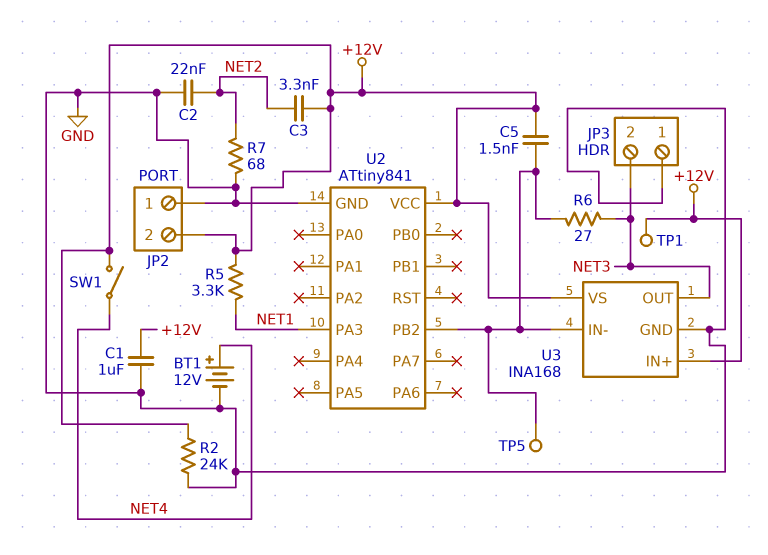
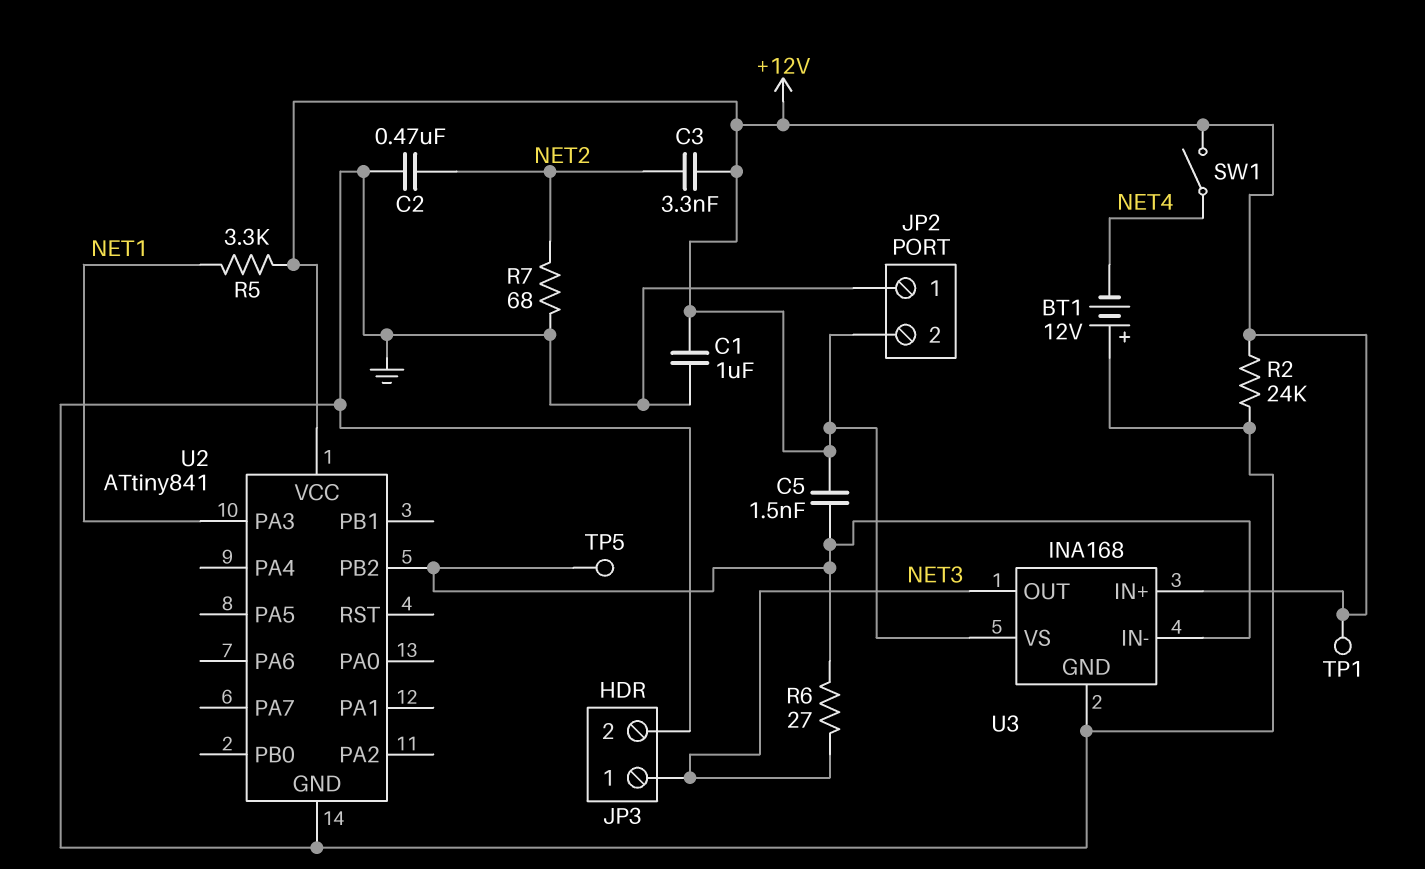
BT1: 12V (plus NET4, minus GND) -> 12V (plus GND, minus NET4)
C2: 22nF (GND, NET2) -> 470nF (GND, NET2)
JP3 pin 1: GND -> NET3
JP3 pin 2: NET3 -> GND

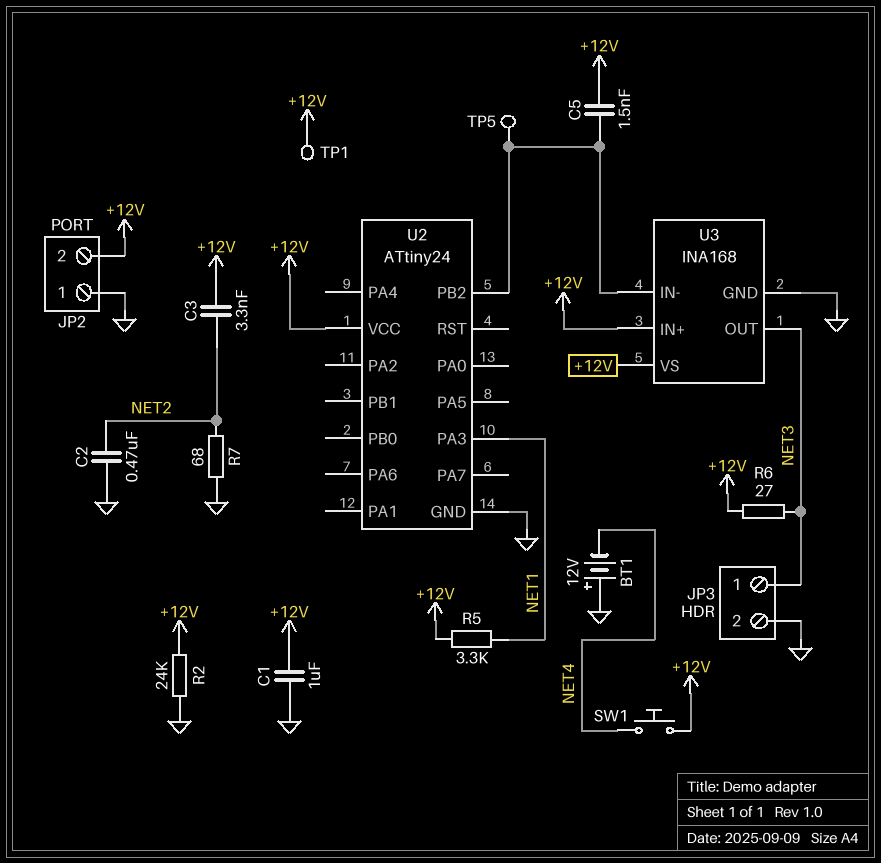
R6: 27 (NET3, U2/PB2) -> 27 (+12V, NET3)
SW1: switch (+12V, NET4) -> button (+12V, NET4)
U2: ATtiny841 -> ATtiny24

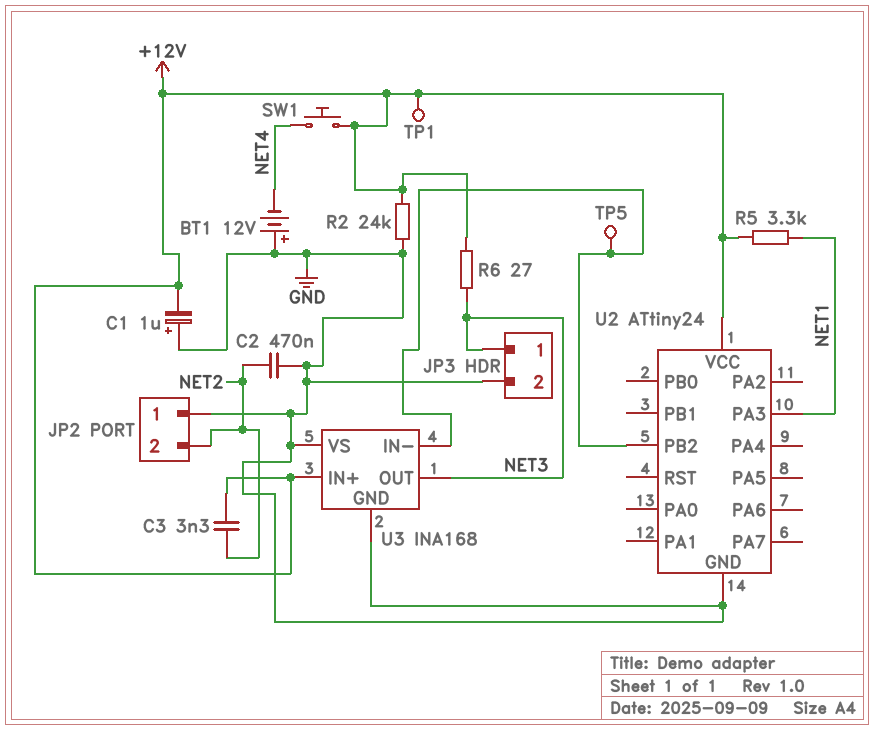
C1: 1uF (+12V, GND) -> 1uF (plus GND, minus +12V)
C5: 1.5nF (+12V, U2/PB2) -> none
JP2 pin 2: +12V -> NET2
R7: 68 (GND, NET2) -> none
U3 pin VS: +12V -> GND

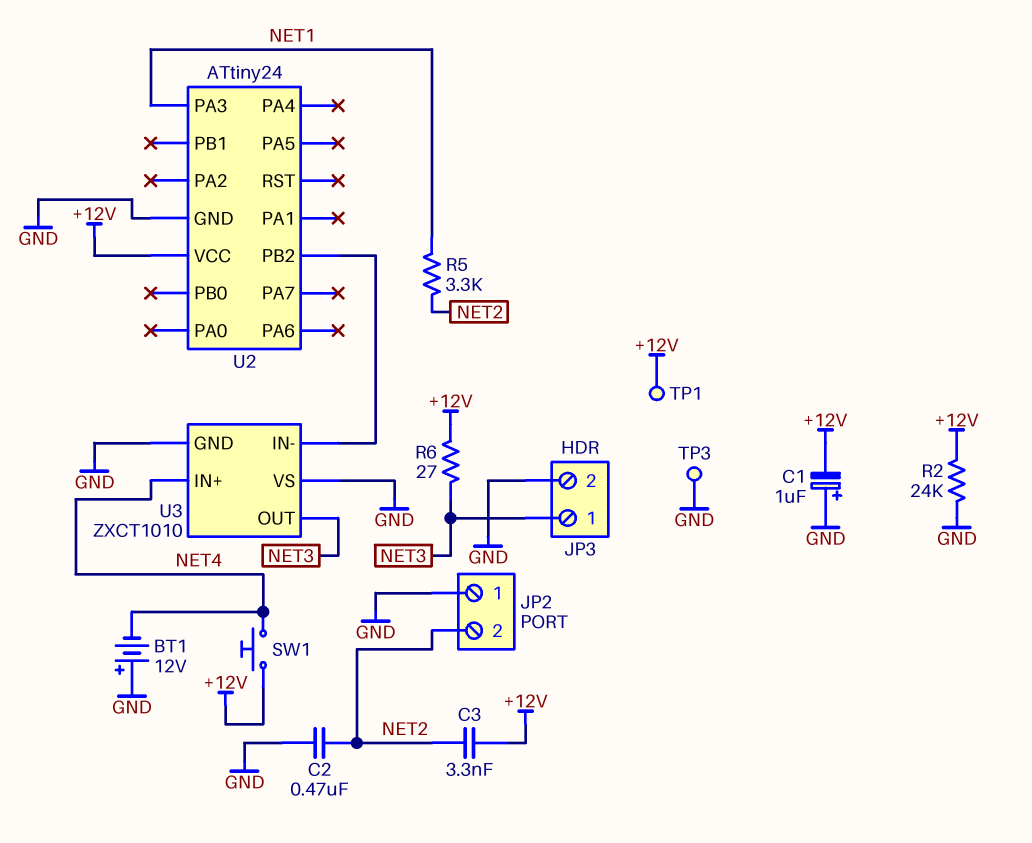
R5: 3.3k (+12V, NET1) -> 3.3k (NET1, NET2)
TP3: none -> test point (GND)
TP5: test point (U2/PB2) -> none
U3: INA168 -> ZXCT1010
U3 pin IN+: +12V -> NET4

